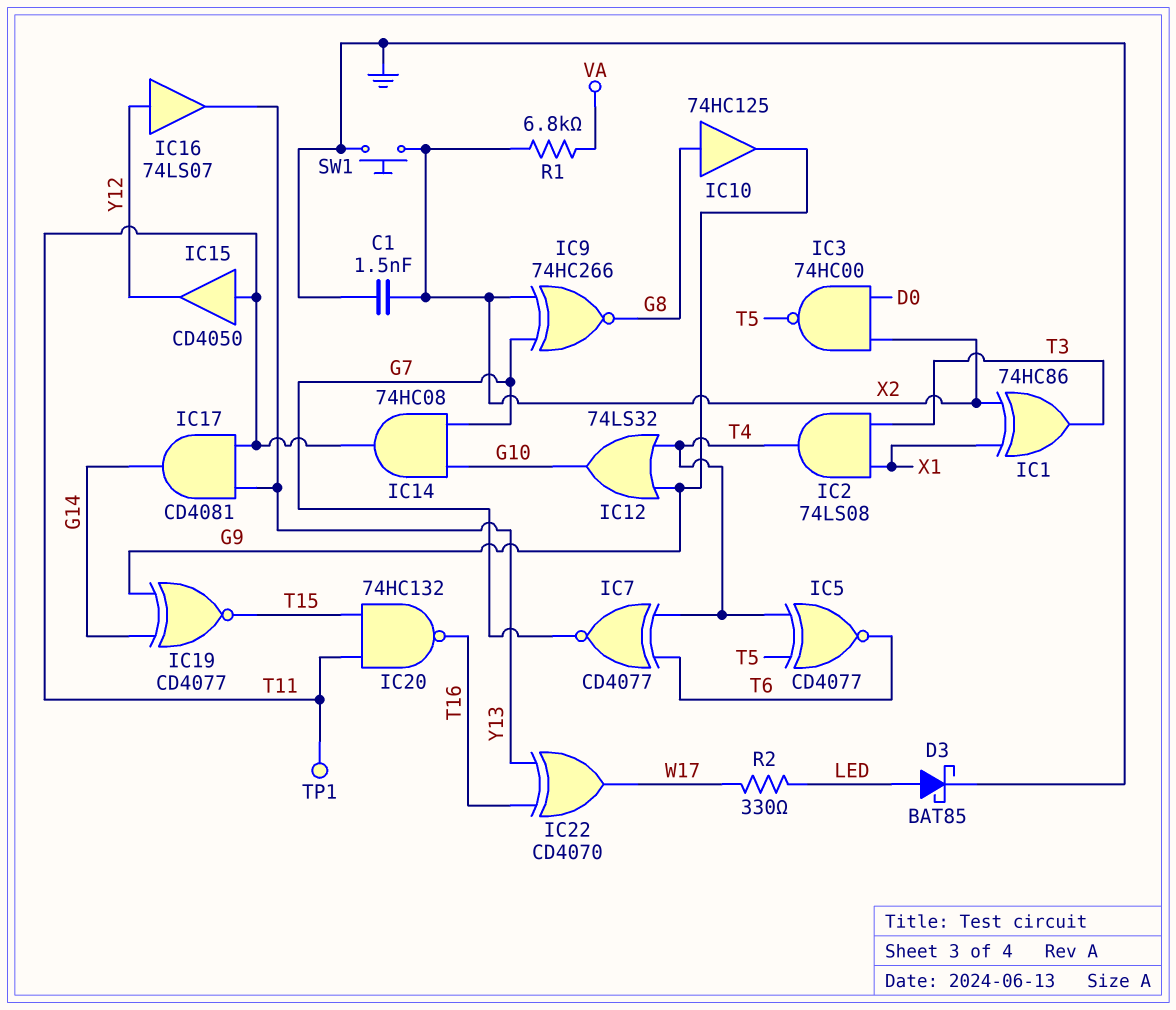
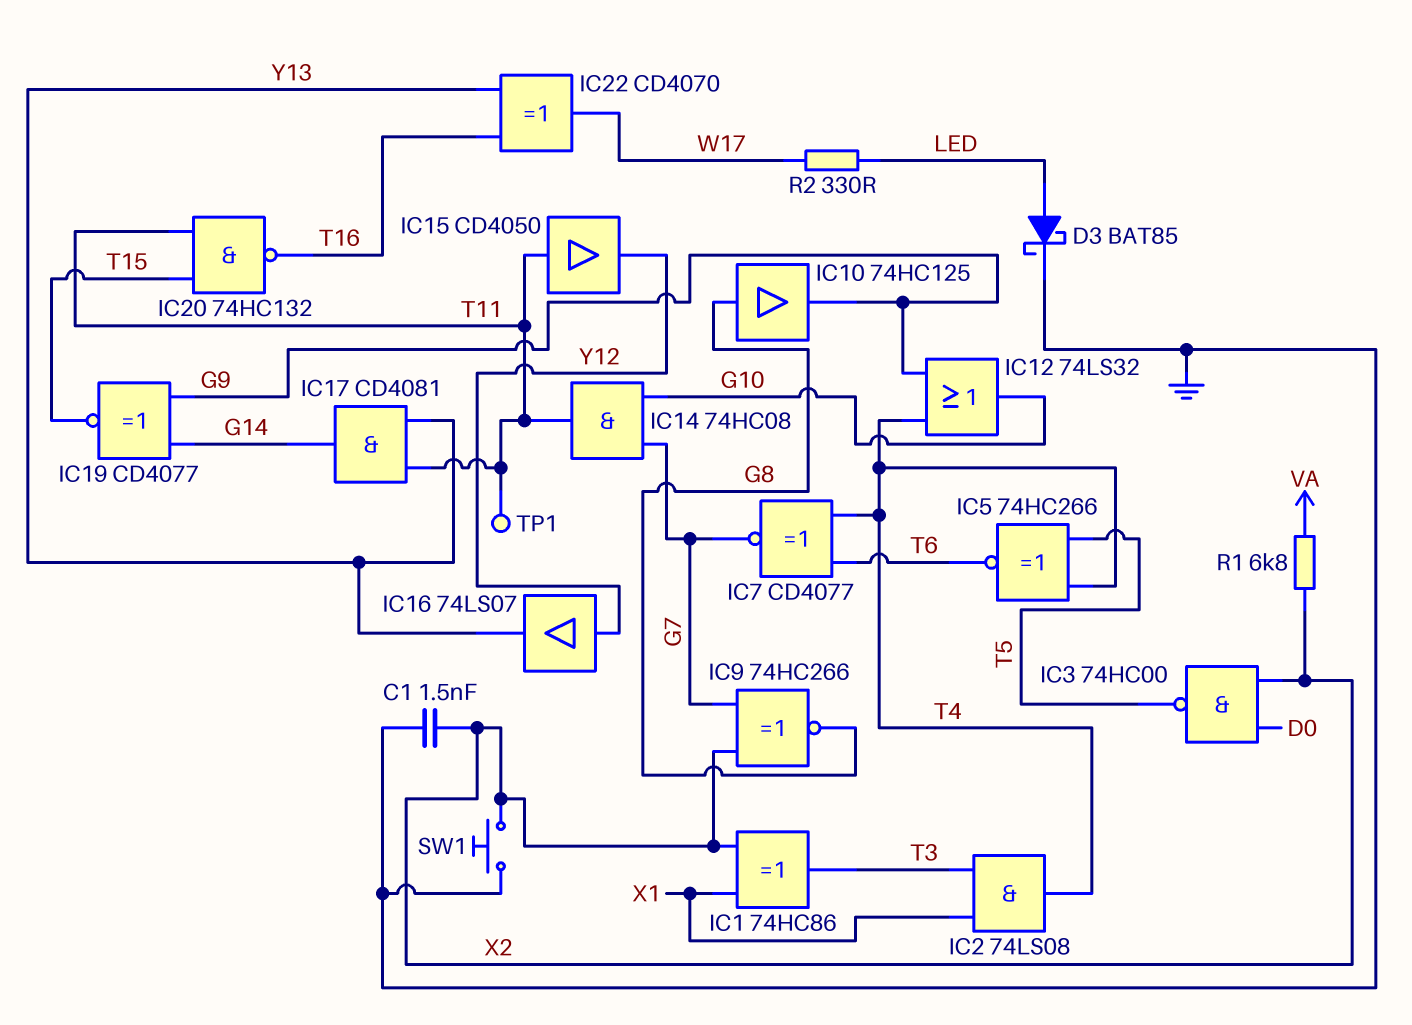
IC5: XNOR CD4077 (in T4, in T5, out T6) -> XNOR 74HC266 (in T4, in T5, out T6)

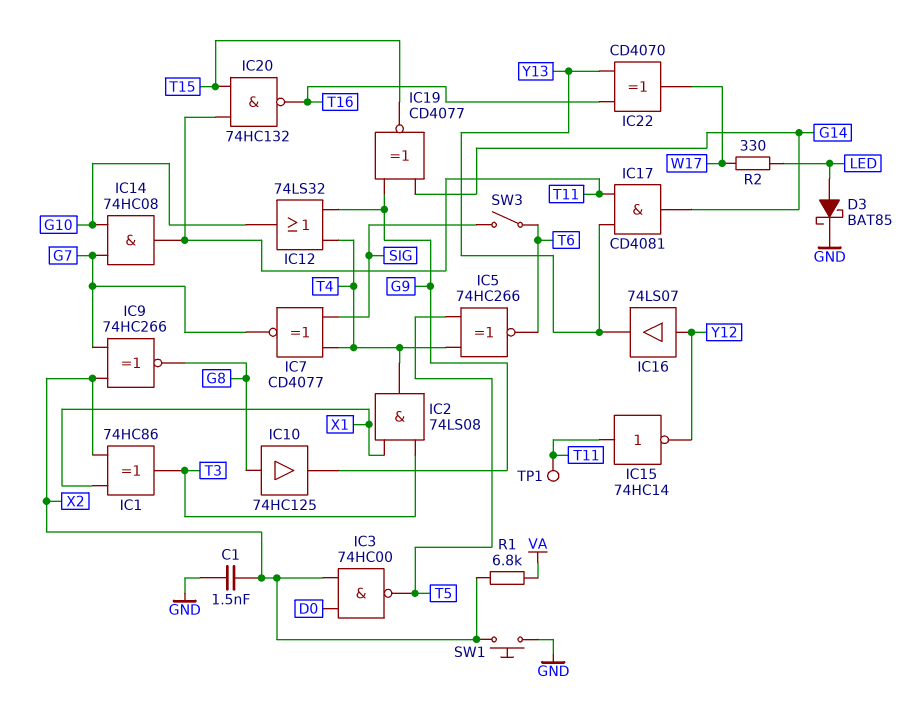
IC7: XNOR CD4077 (in T4, in T6, out G7) -> XNOR CD4077 (in SIG, in T4, out G7)
IC15: buffer CD4050 (in T11, out Y12) -> NOT 74HC14 (in T11, out Y12)
SW3: none -> switch (SIG, T6)

